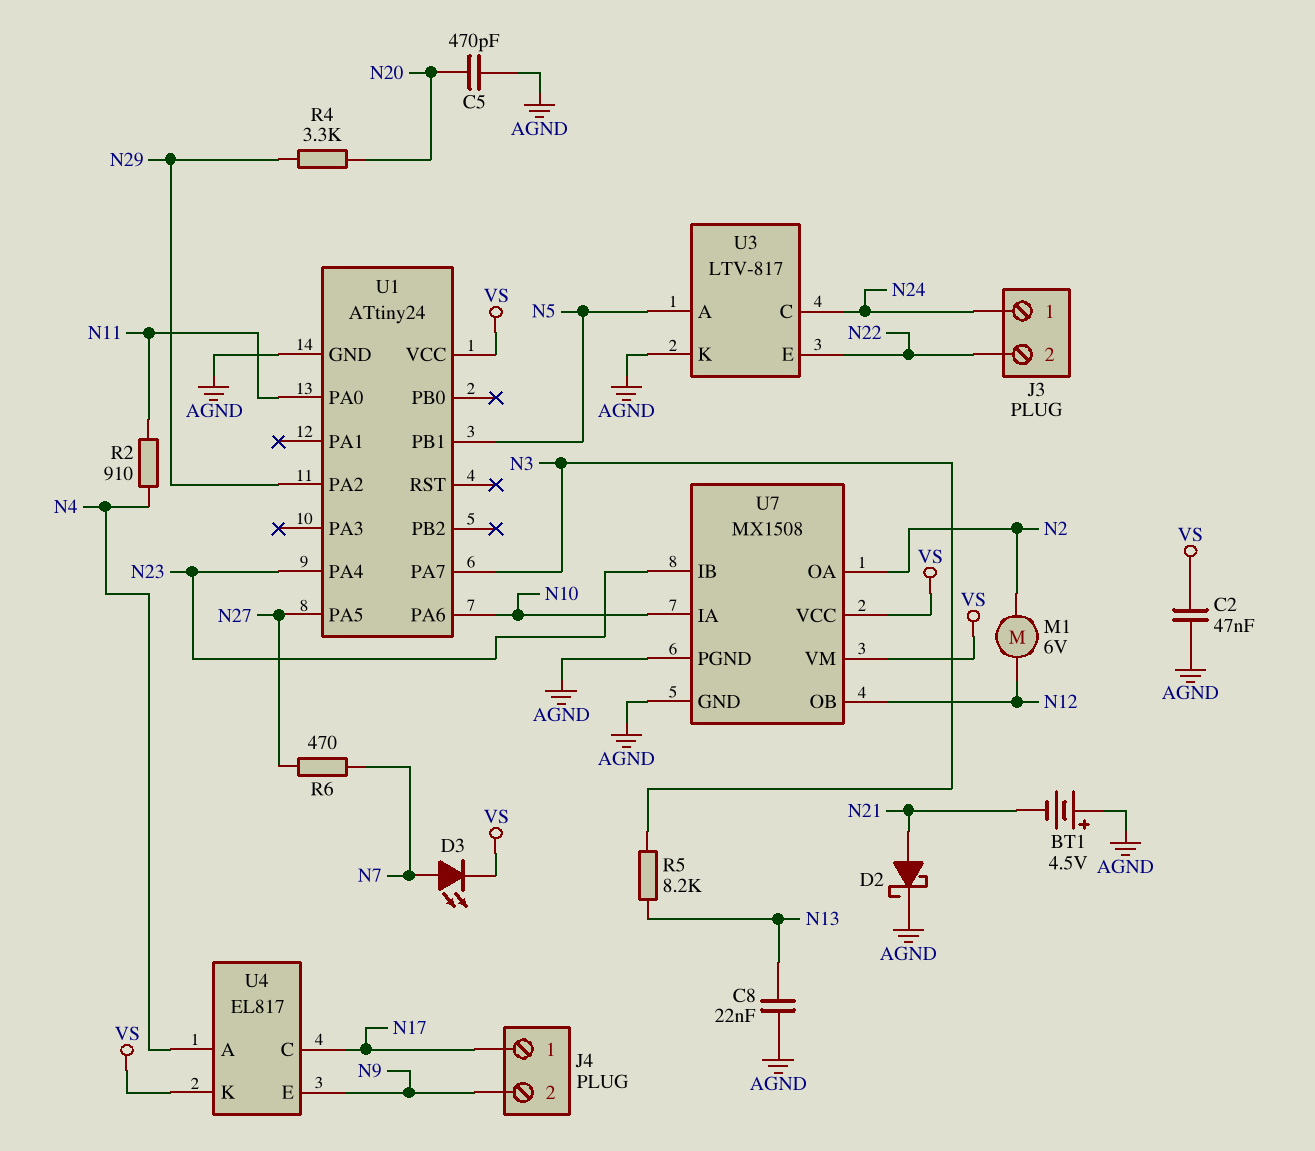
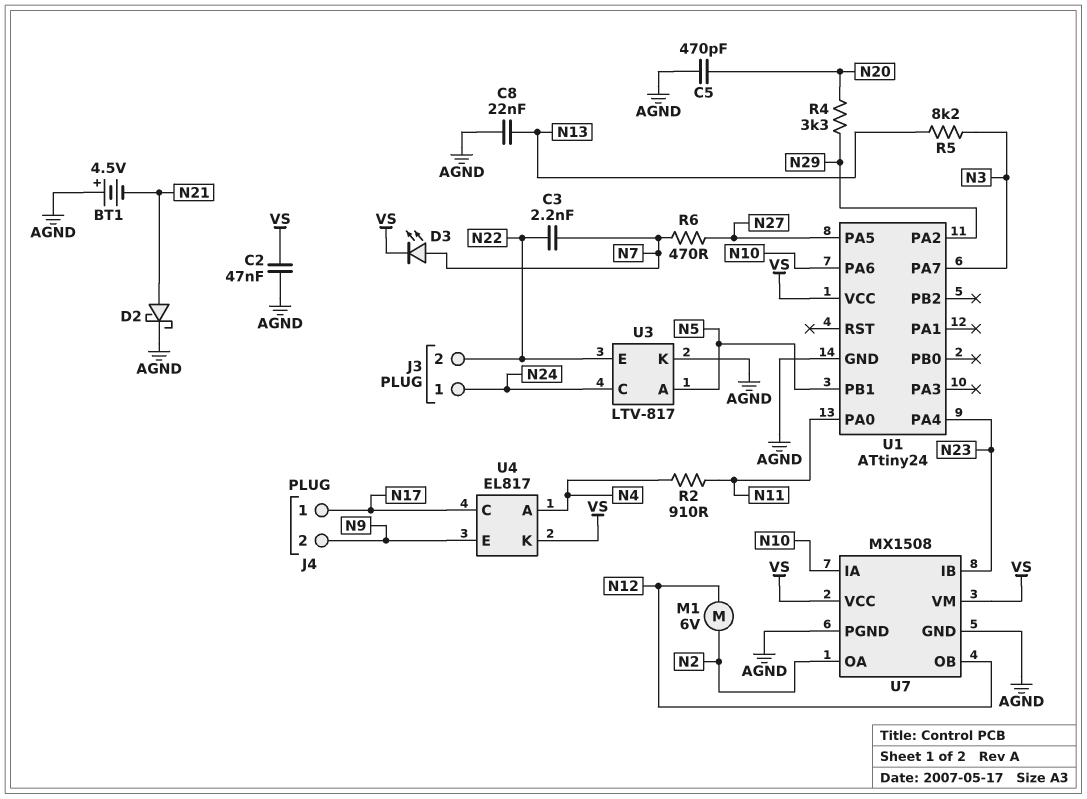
C3: none -> 2.2nF (N7, N22)

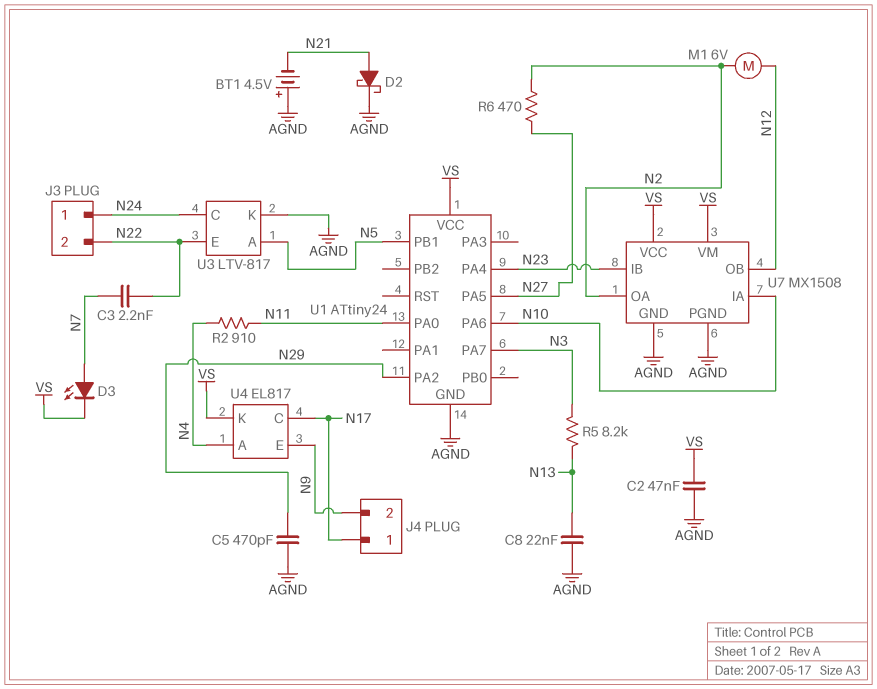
C5: 470pF (AGND, N20) -> 470pF (AGND, N29)
R4: 3.3k (N20, N29) -> none
R6: 470 (N7, N27) -> 470 (N2, N27)

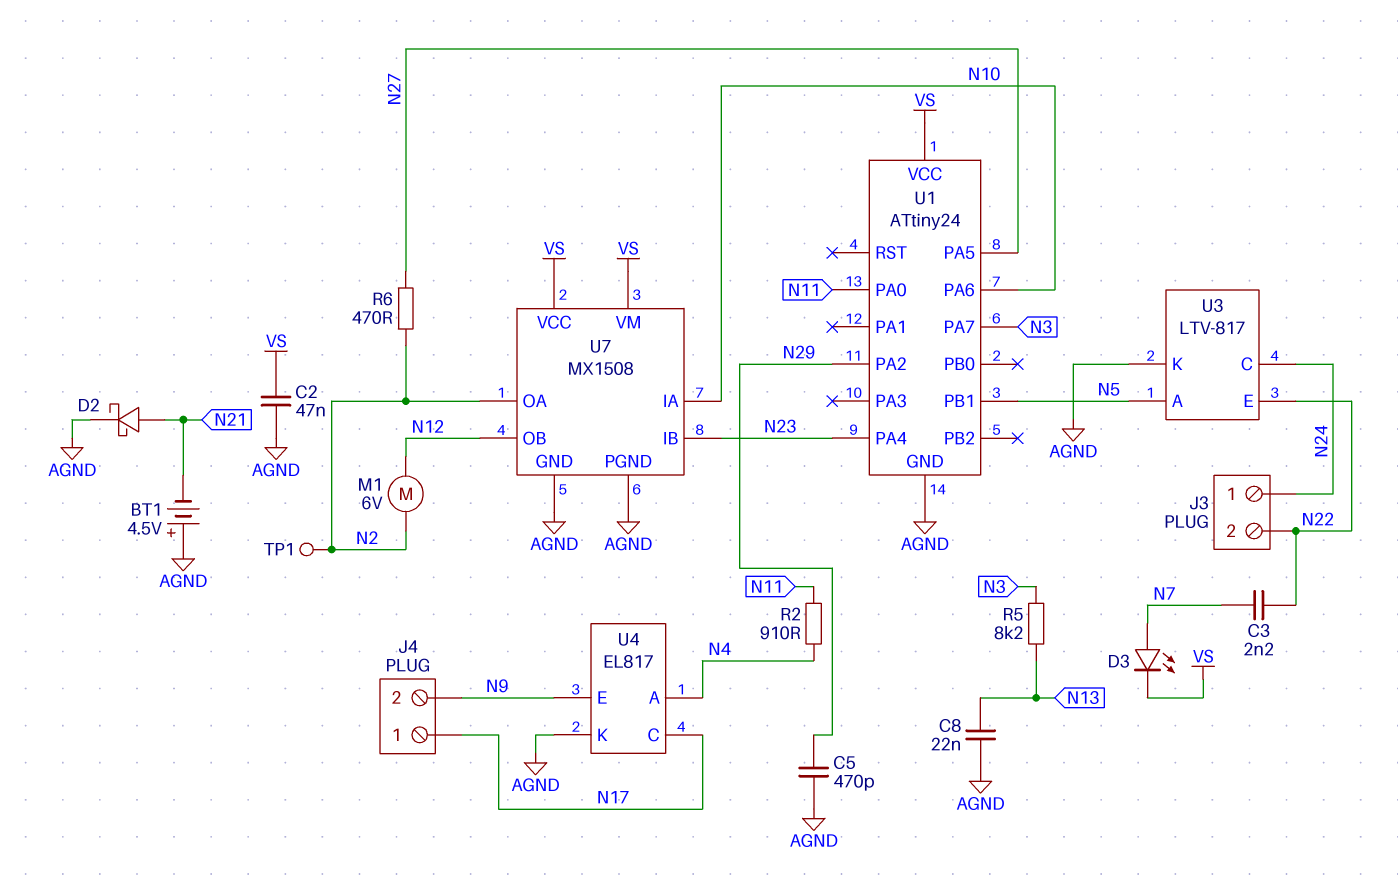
TP1: none -> test point (N2)
U4 pin K: VS -> AGND

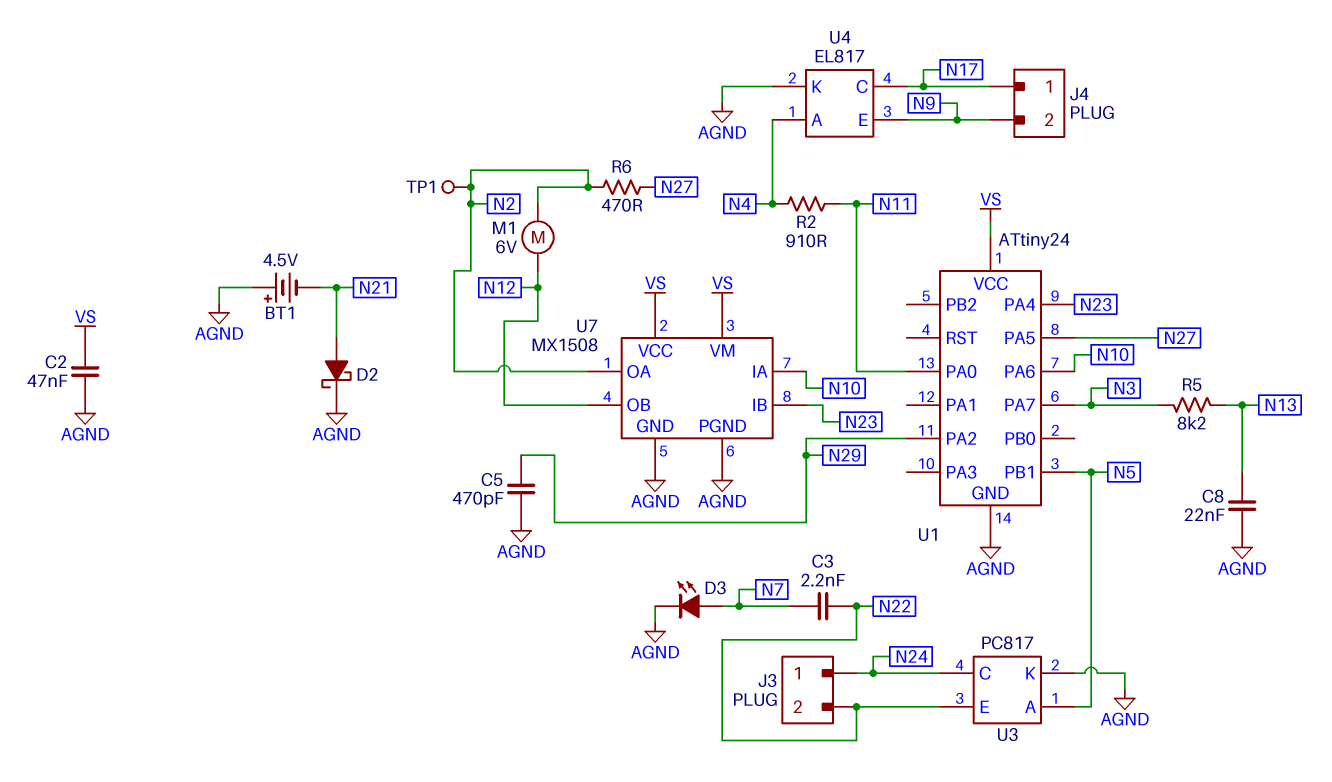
D3: LED (A N7, K VS) -> LED (A N7, K AGND)
U3: LTV-817 -> PC817

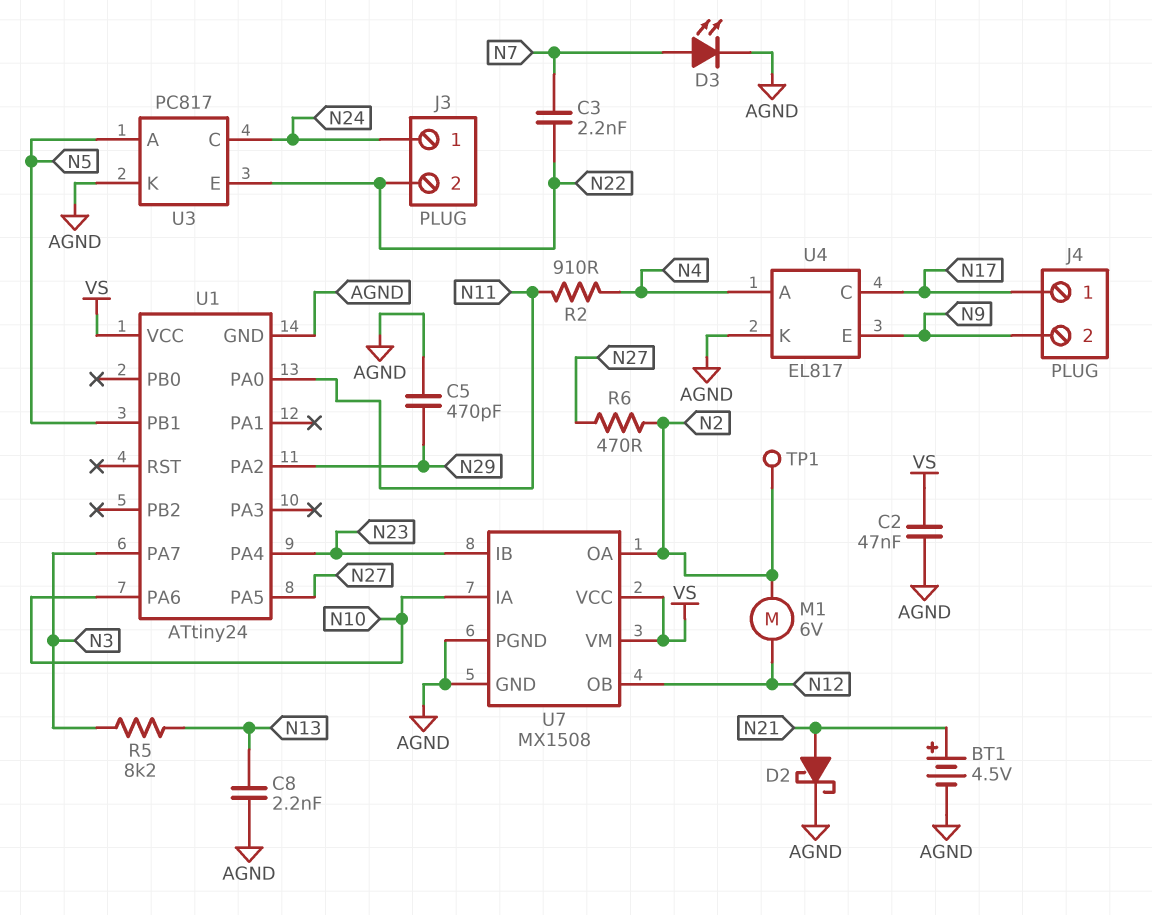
BT1: 4.5V (plus AGND, minus N21) -> 4.5V (plus N21, minus AGND)
C8: 22nF (AGND, N13) -> 2.2nF (AGND, N13)

